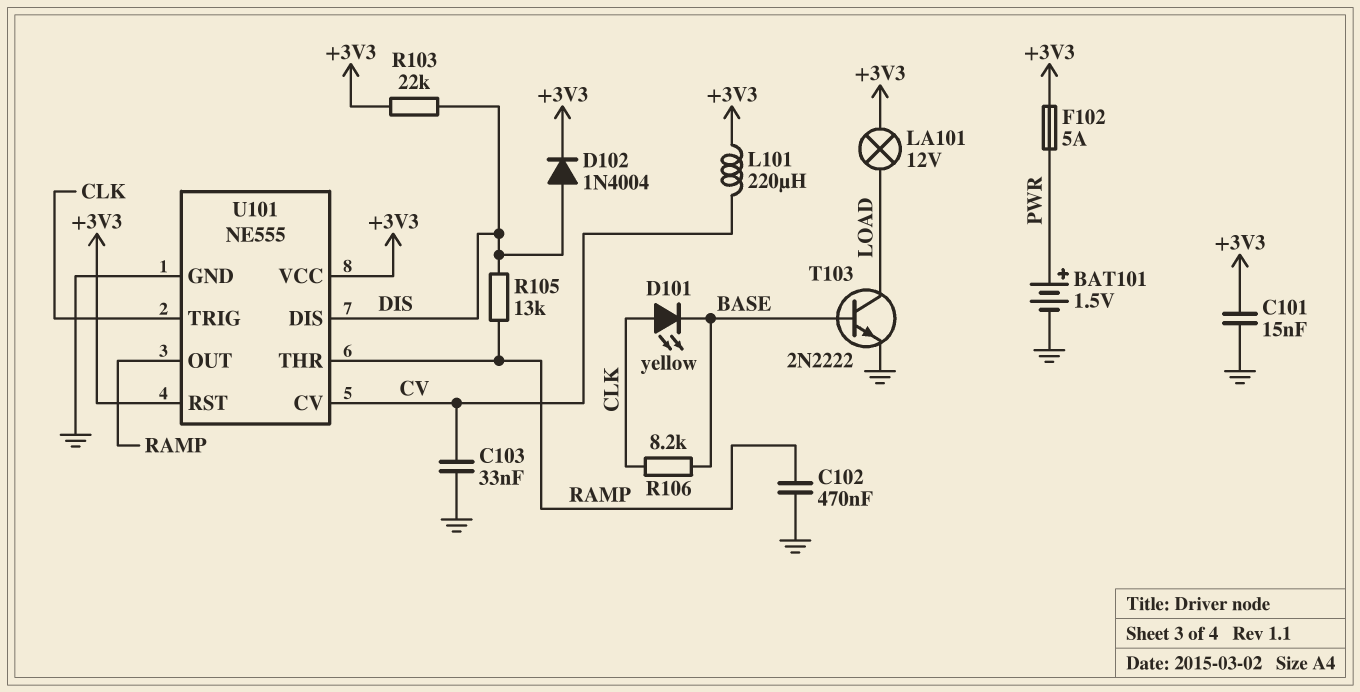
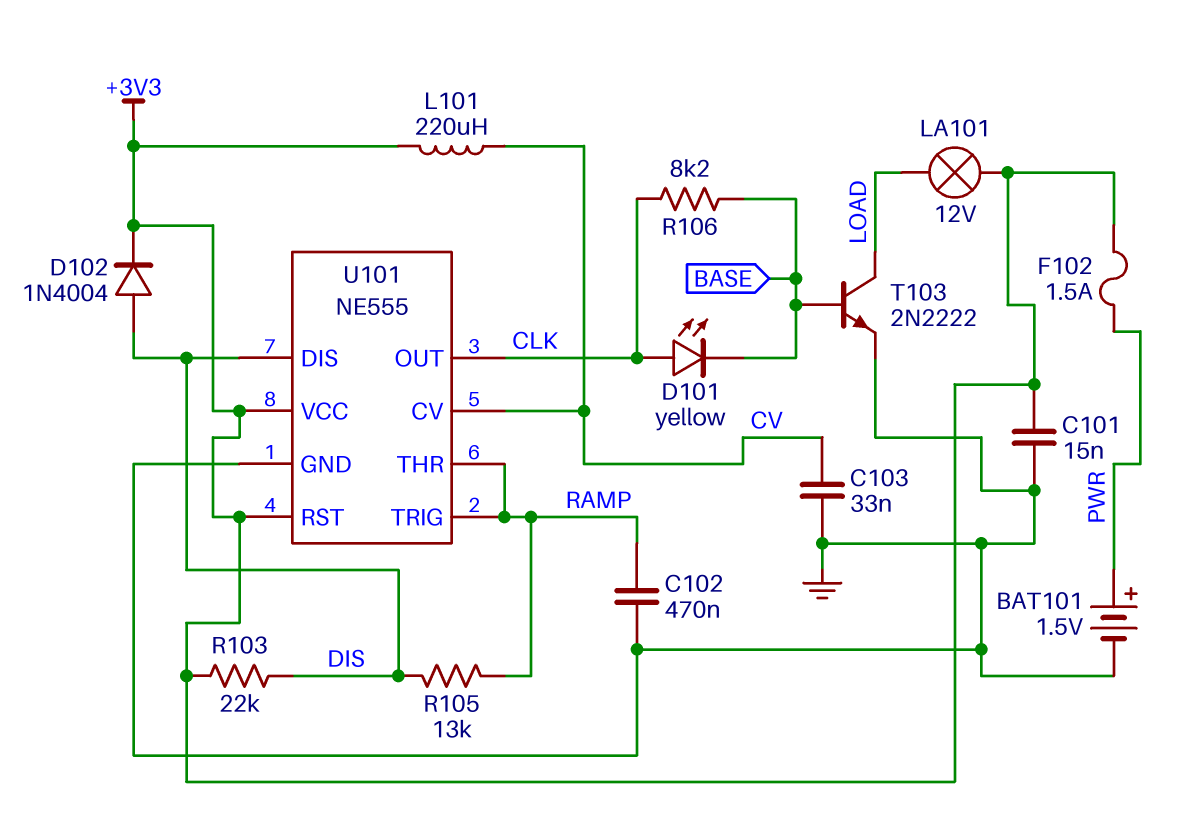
F102: 5A (+3V3, PWR) -> 1.5A (+3V3, PWR)
U101 pin OUT: RAMP -> CLK
U101 pin TRIG: CLK -> RAMP

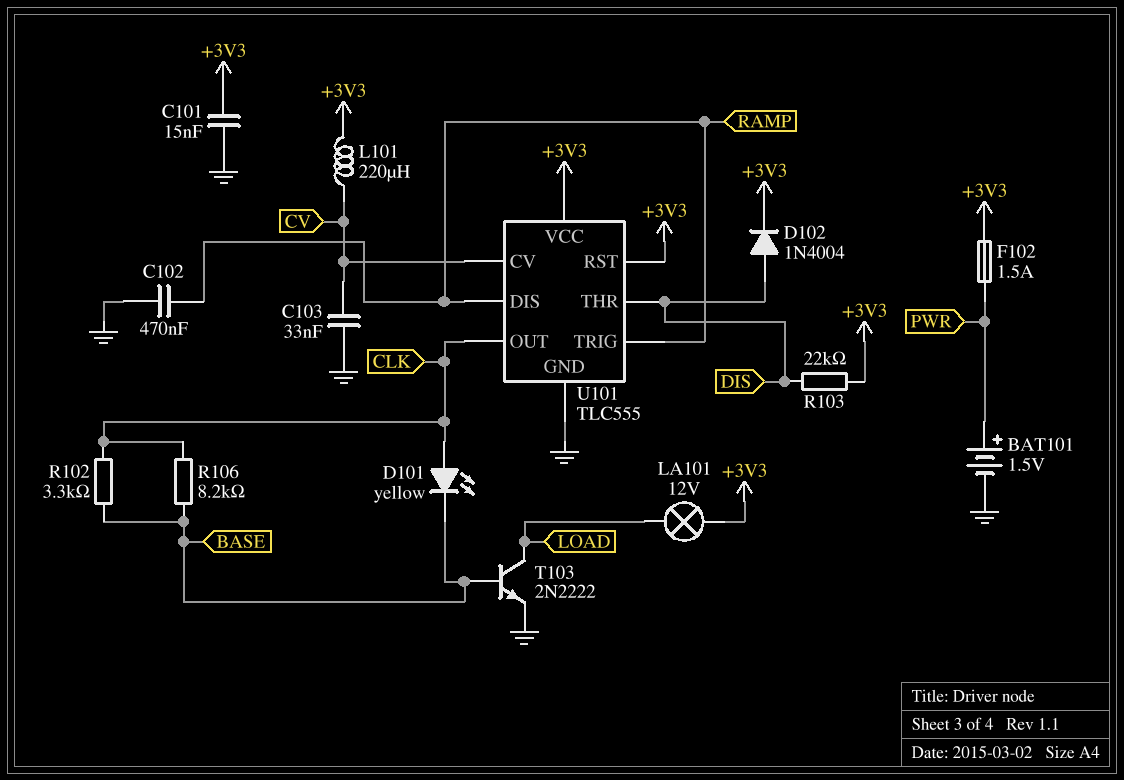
R102: none -> 3.3k (BASE, CLK)
R105: 13k (DIS, RAMP) -> none
U101: NE555 -> TLC555
U101 pin DIS: DIS -> RAMP
U101 pin THR: RAMP -> DIS

